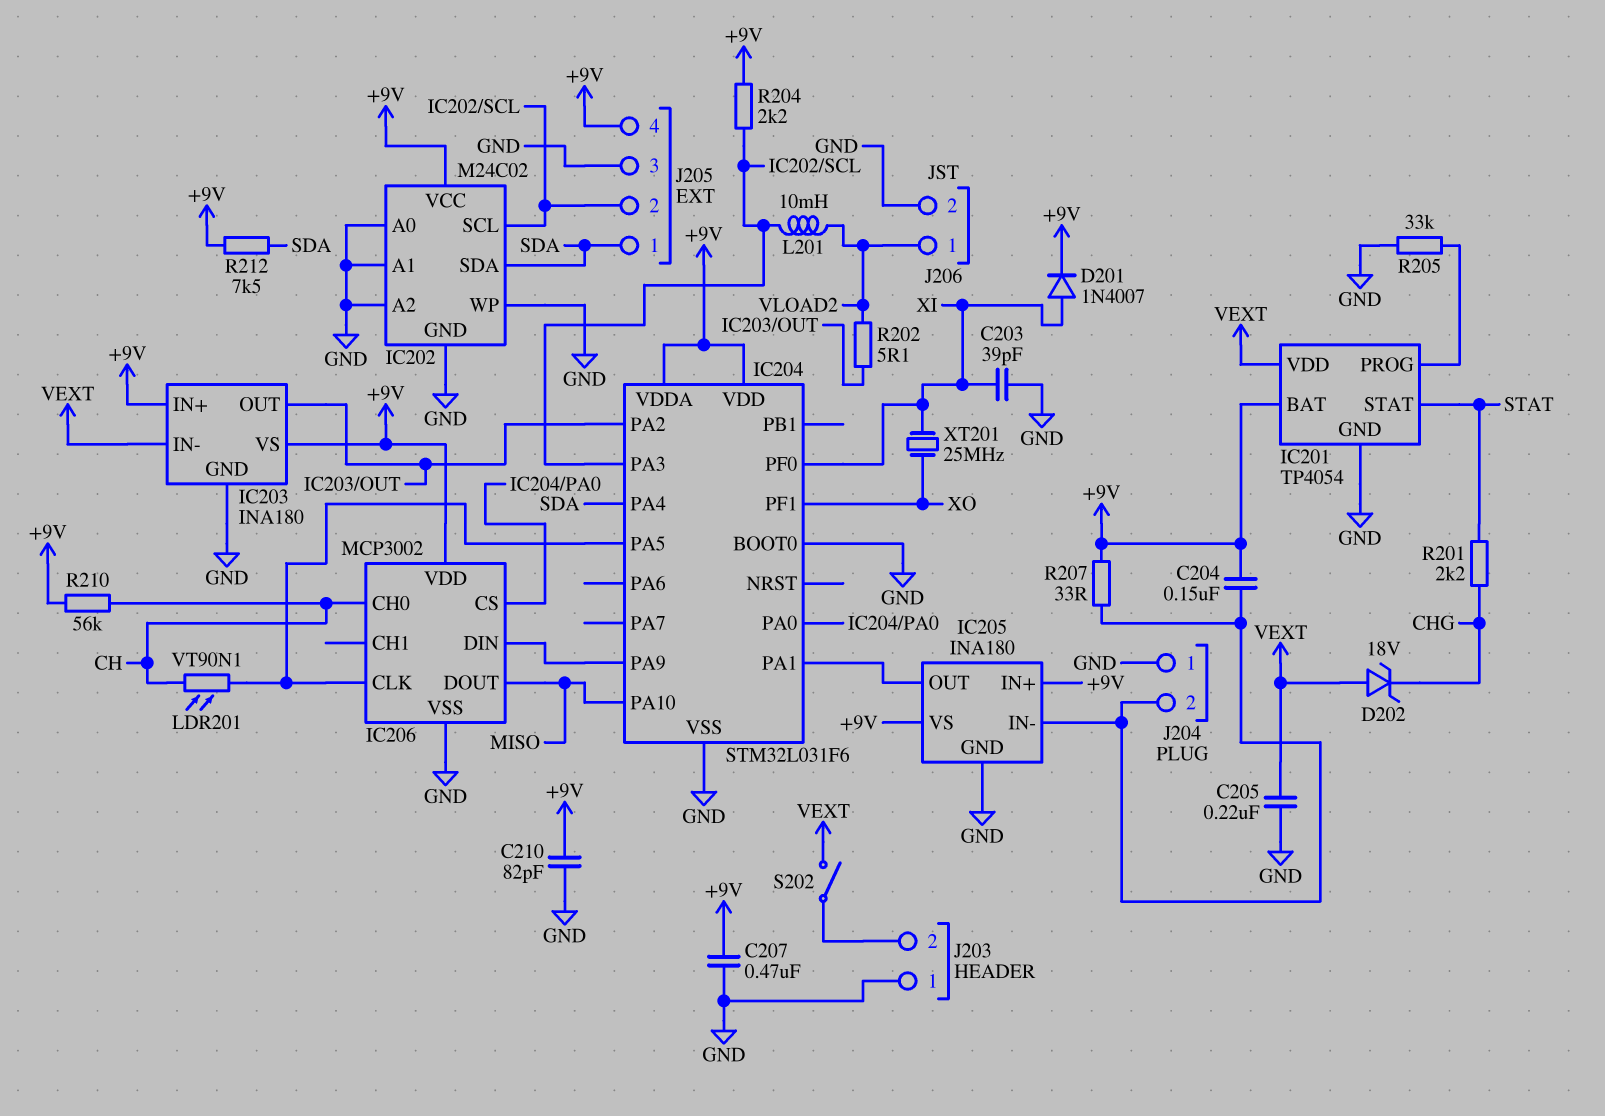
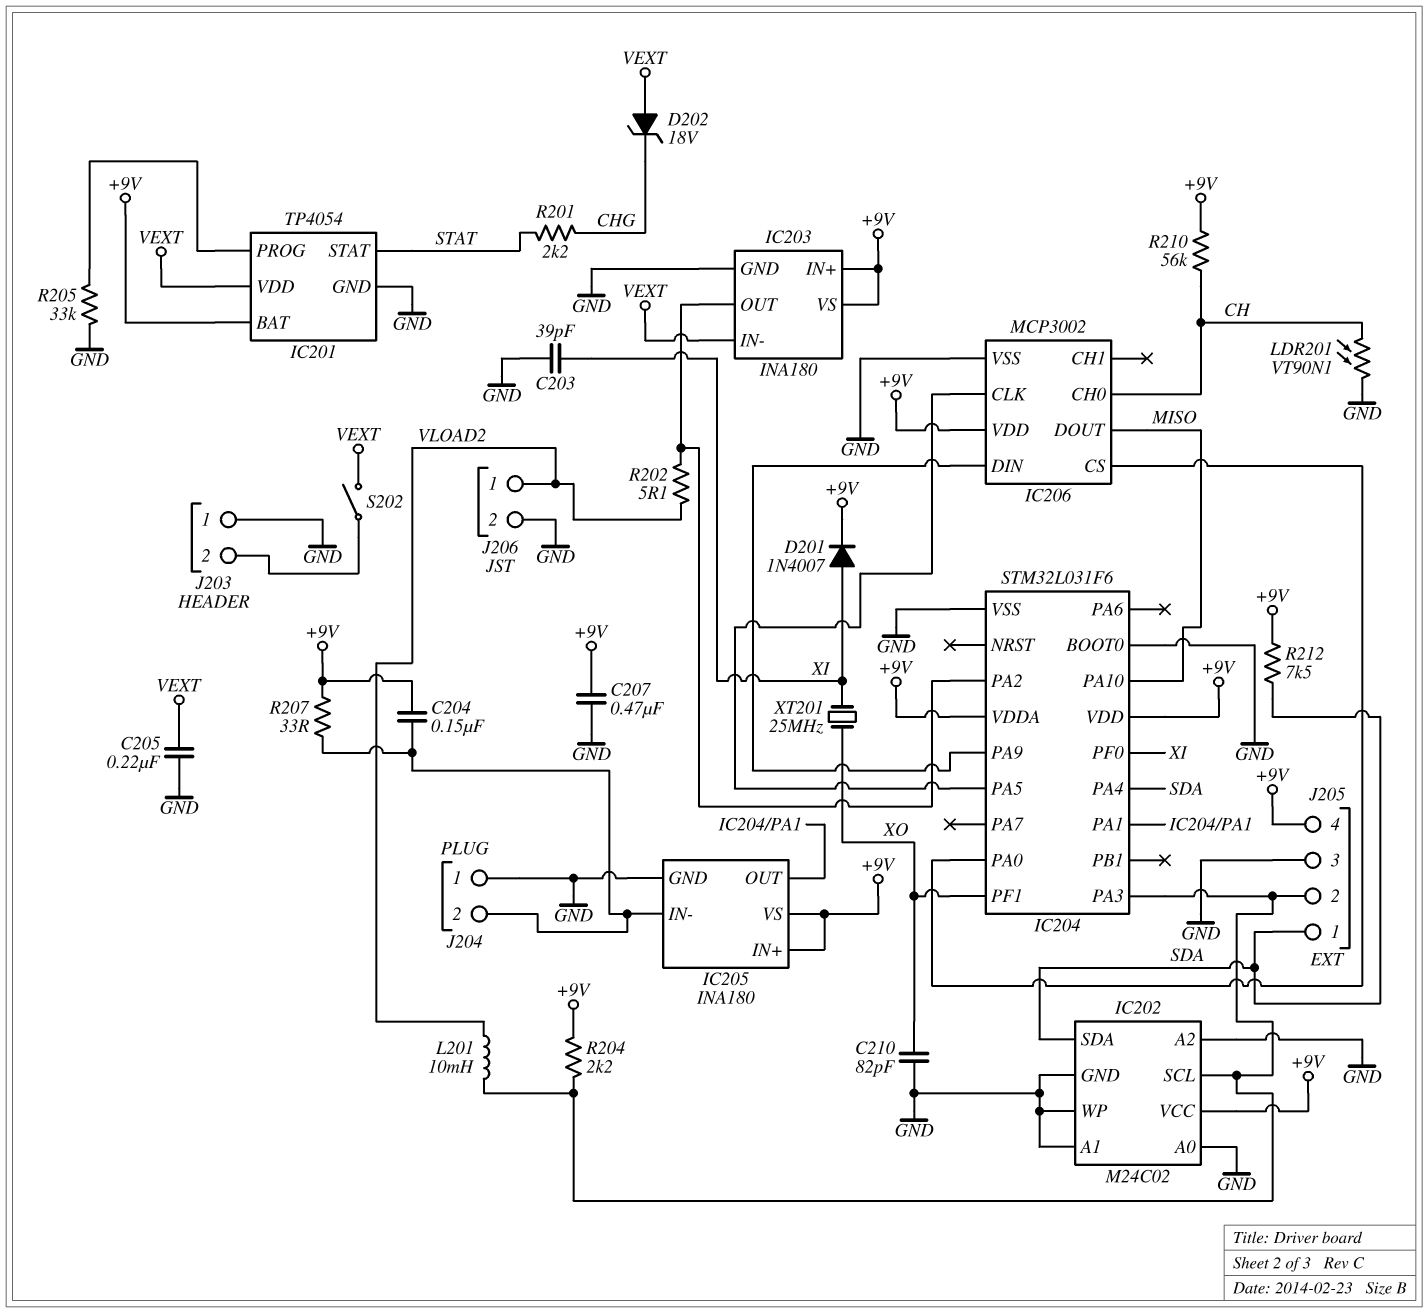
C210: 82pF (+9V, GND) -> 82pF (GND, XO)
LDR201: VT90N1 (CH, IC204/PA5) -> VT90N1 (CH, GND)

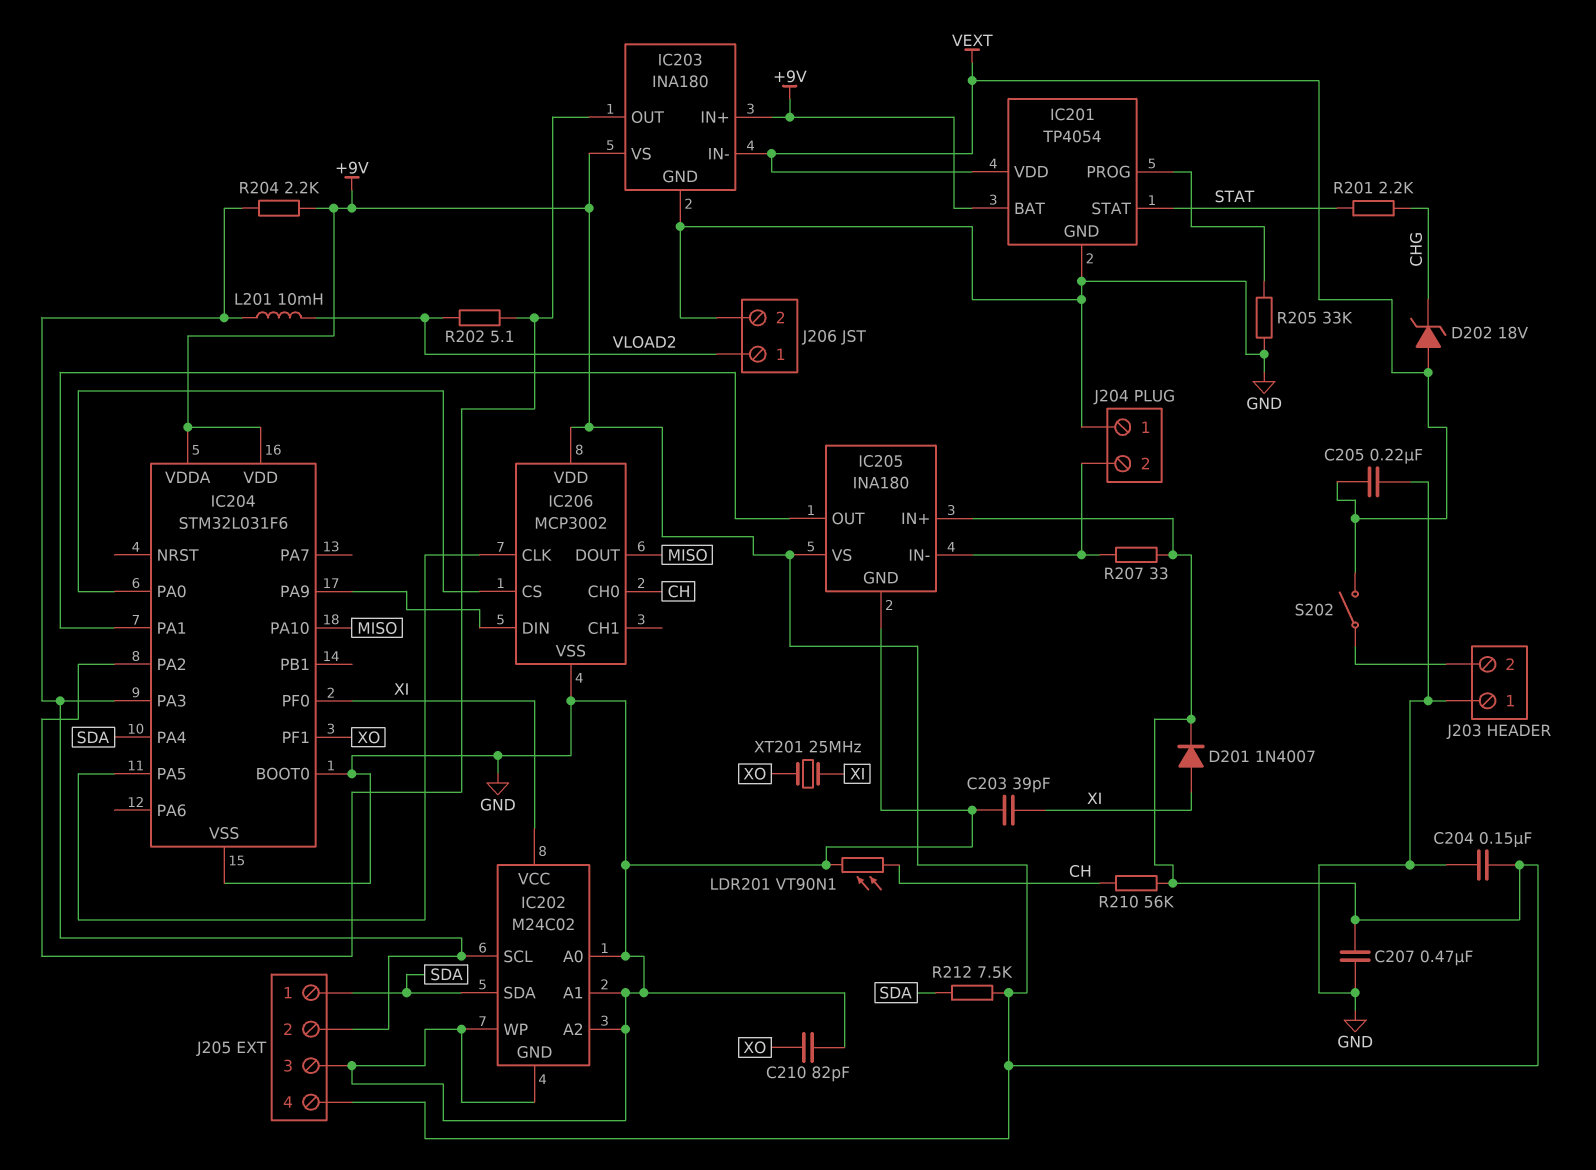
C204: 150nF (+9V, IC205/IN-) -> 150nF (+9V, GND)
IC202 pin VCC: +9V -> XI

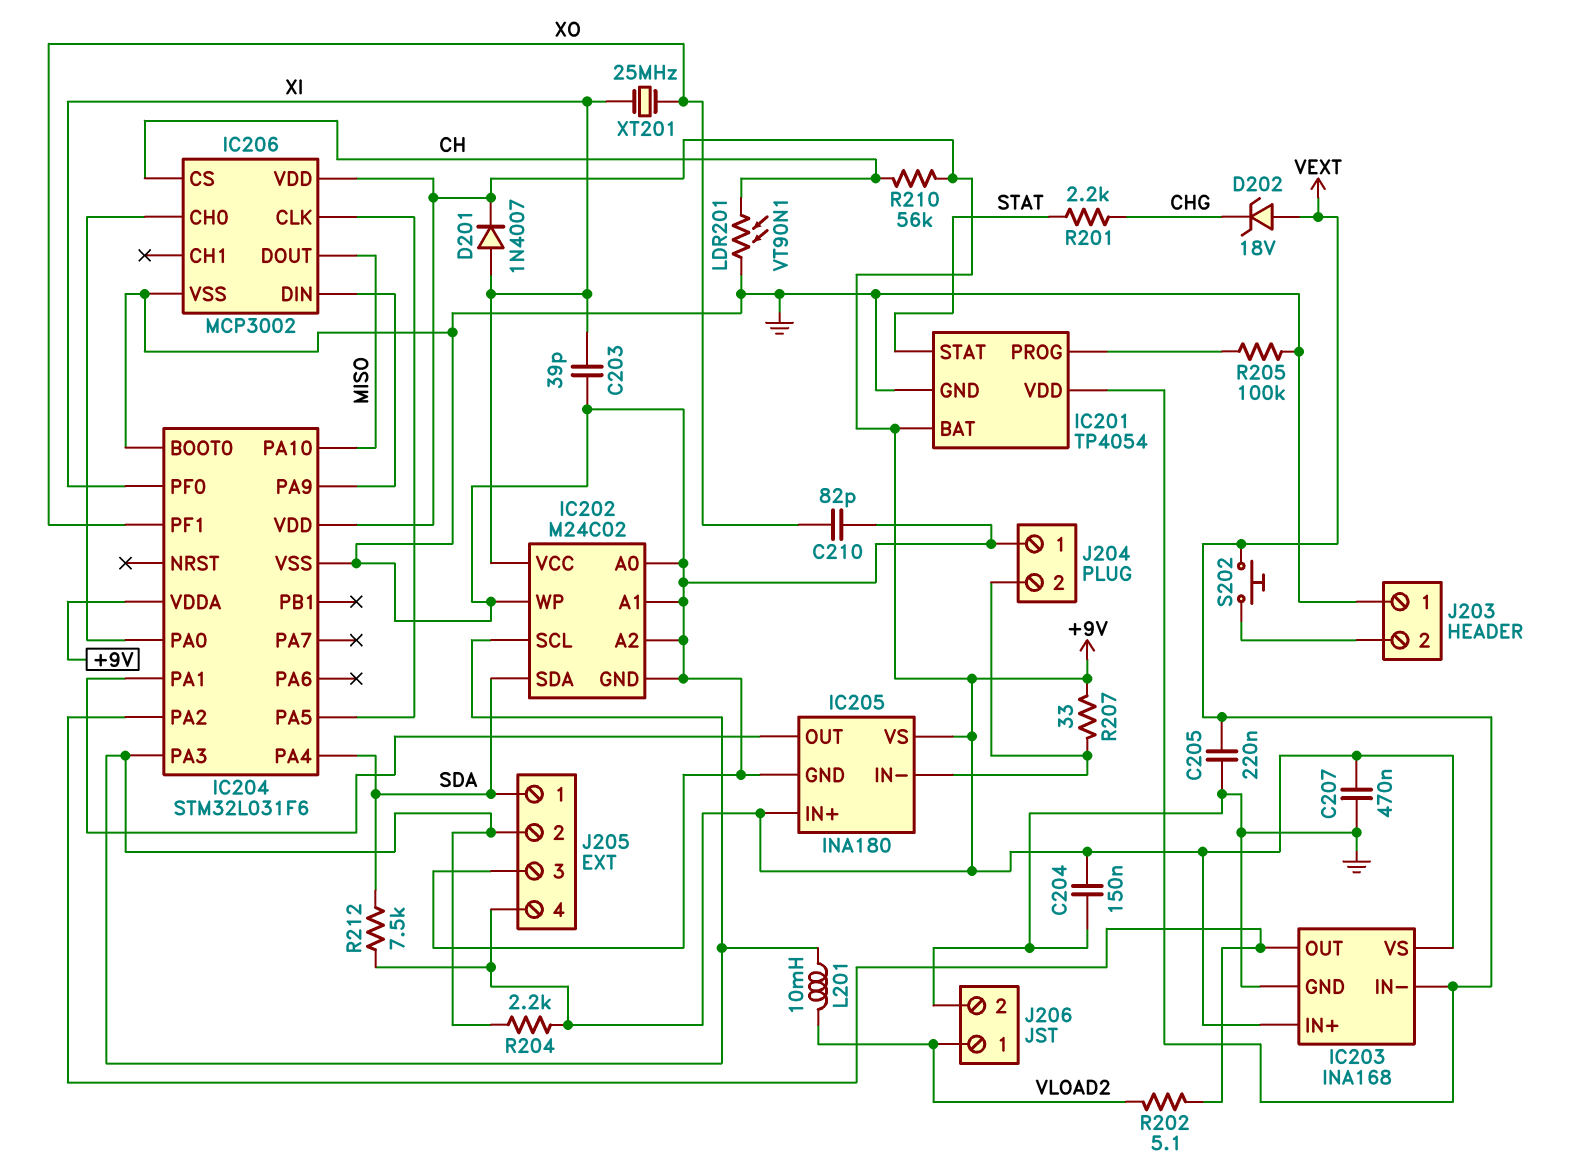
IC203: INA180 -> INA168
IC206 pin CH0: CH -> IC204/PA0
IC206 pin CS: IC204/PA0 -> CH
R205: 33k (GND, IC201/PROG) -> 100k (GND, IC201/PROG)
S202: switch (J203/2, VEXT) -> button (J203/2, VEXT)

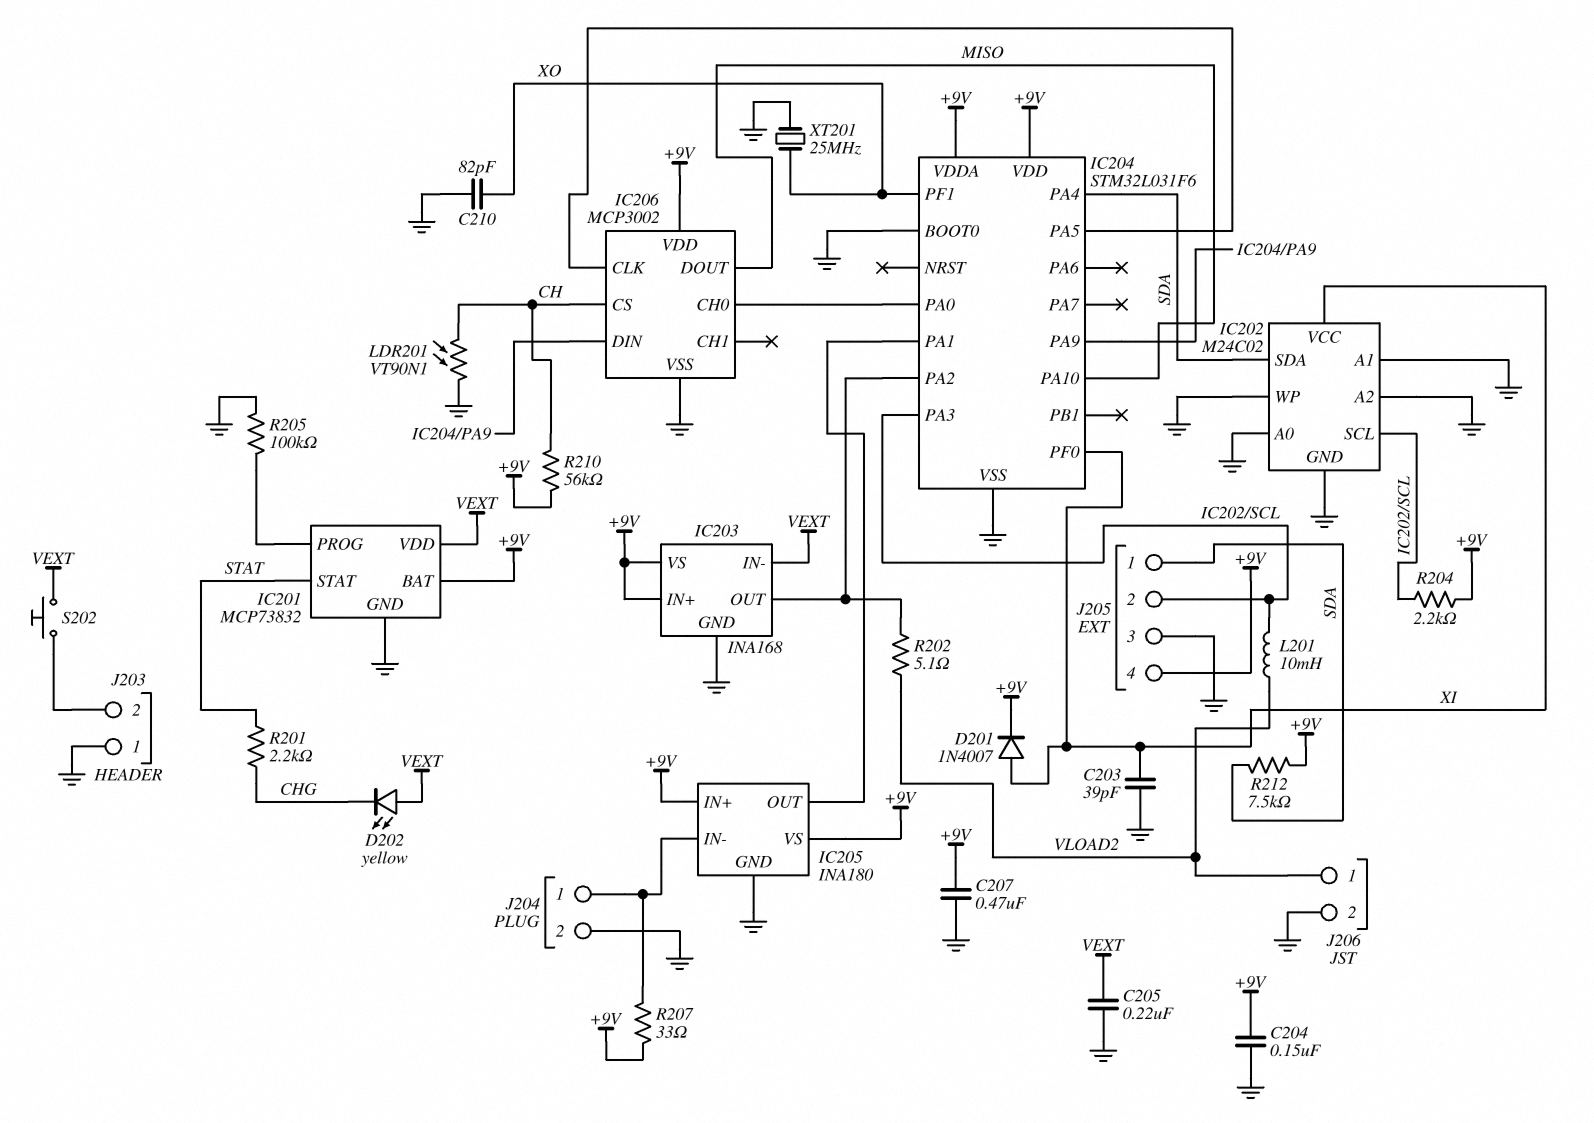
D202: zener 18V (A VEXT, K CHG) -> LED yellow (A VEXT, K CHG)
IC201: TP4054 -> MCP73832
J204 pin 1: GND -> IC205/IN-
J204 pin 2: IC205/IN- -> GND
XT201: 25MHz (XI, XO) -> 25MHz (GND, XO)

